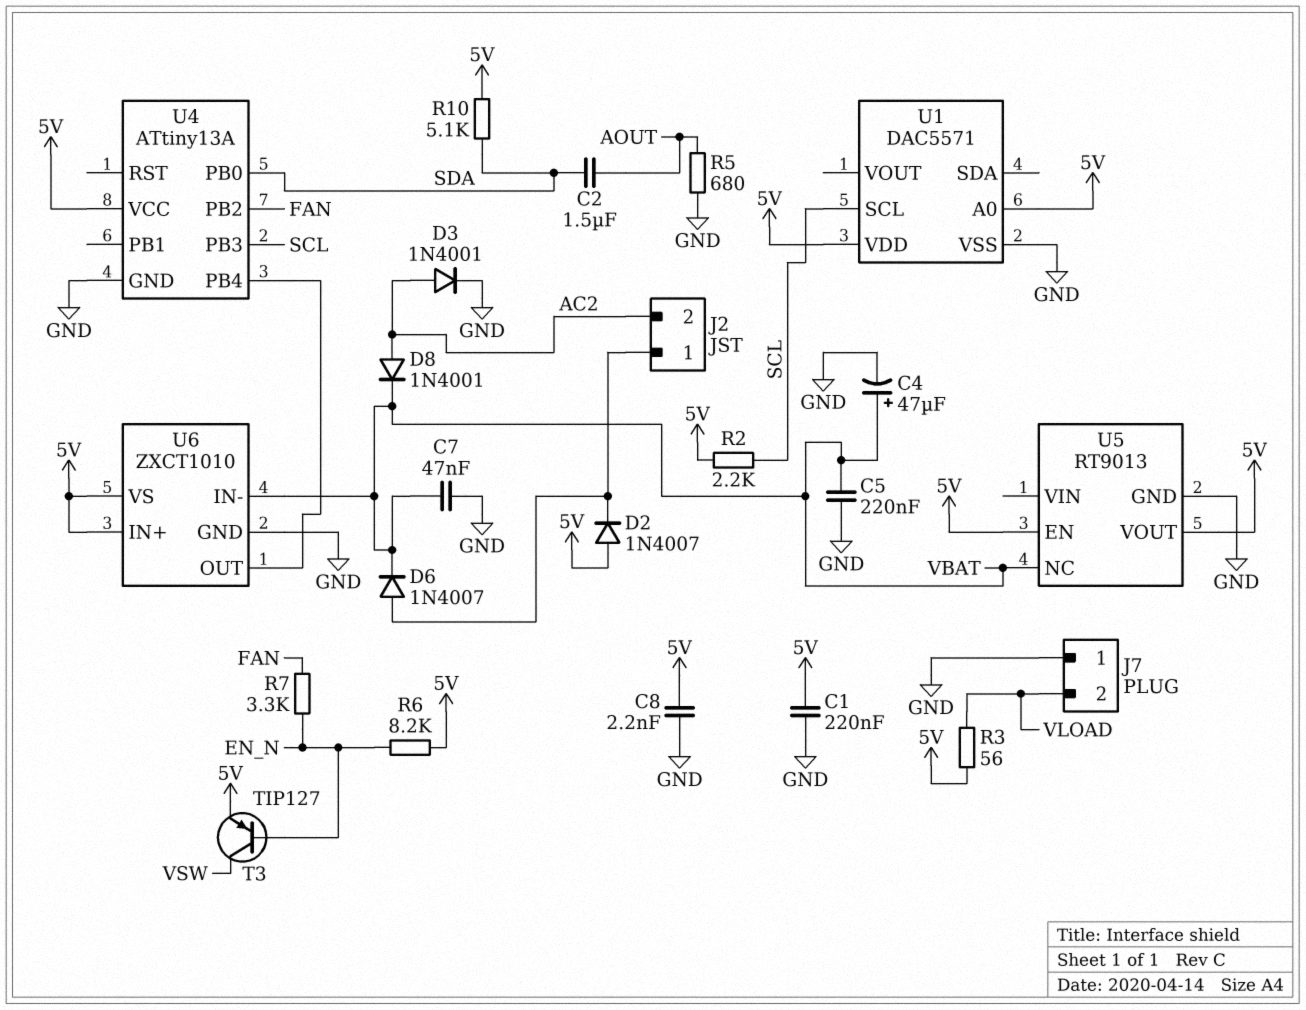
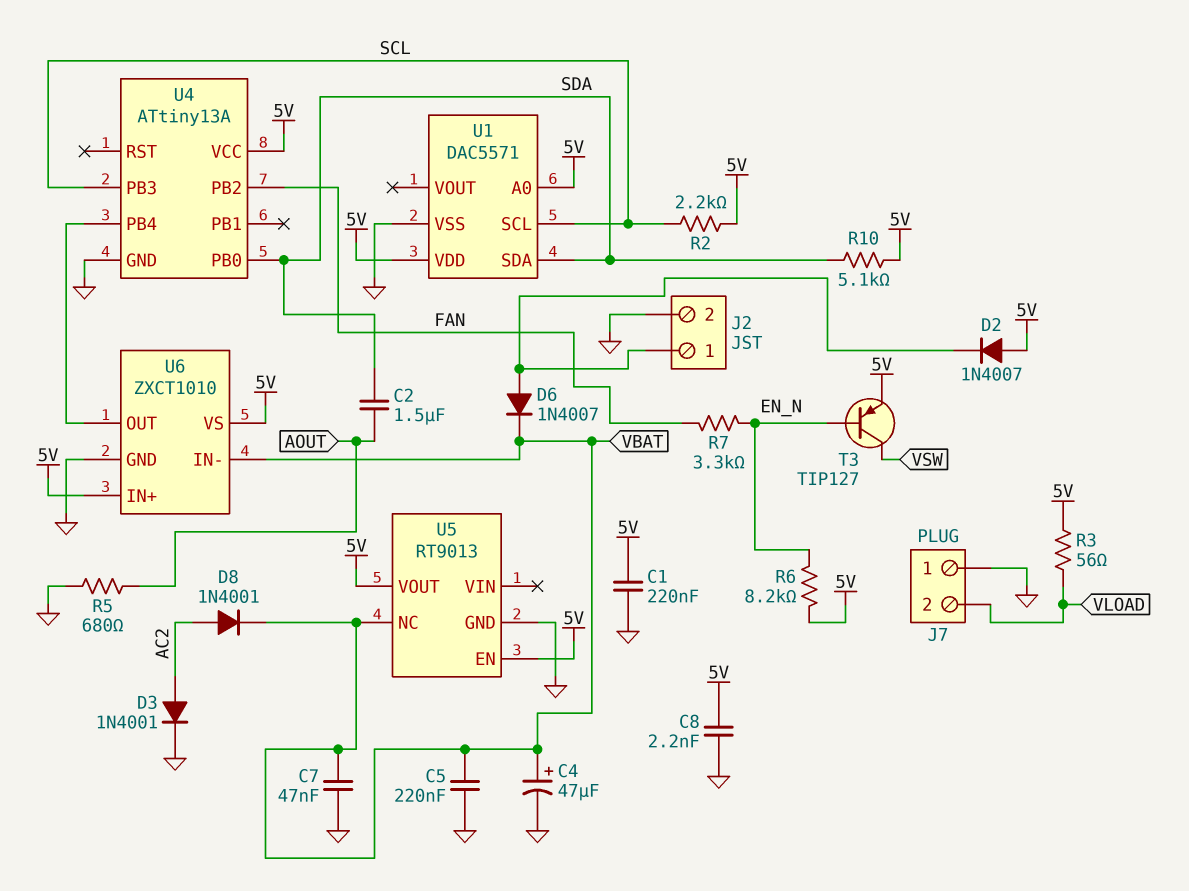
J2 pin 2: AC2 -> GND
U1 pin SDA: none -> SDA

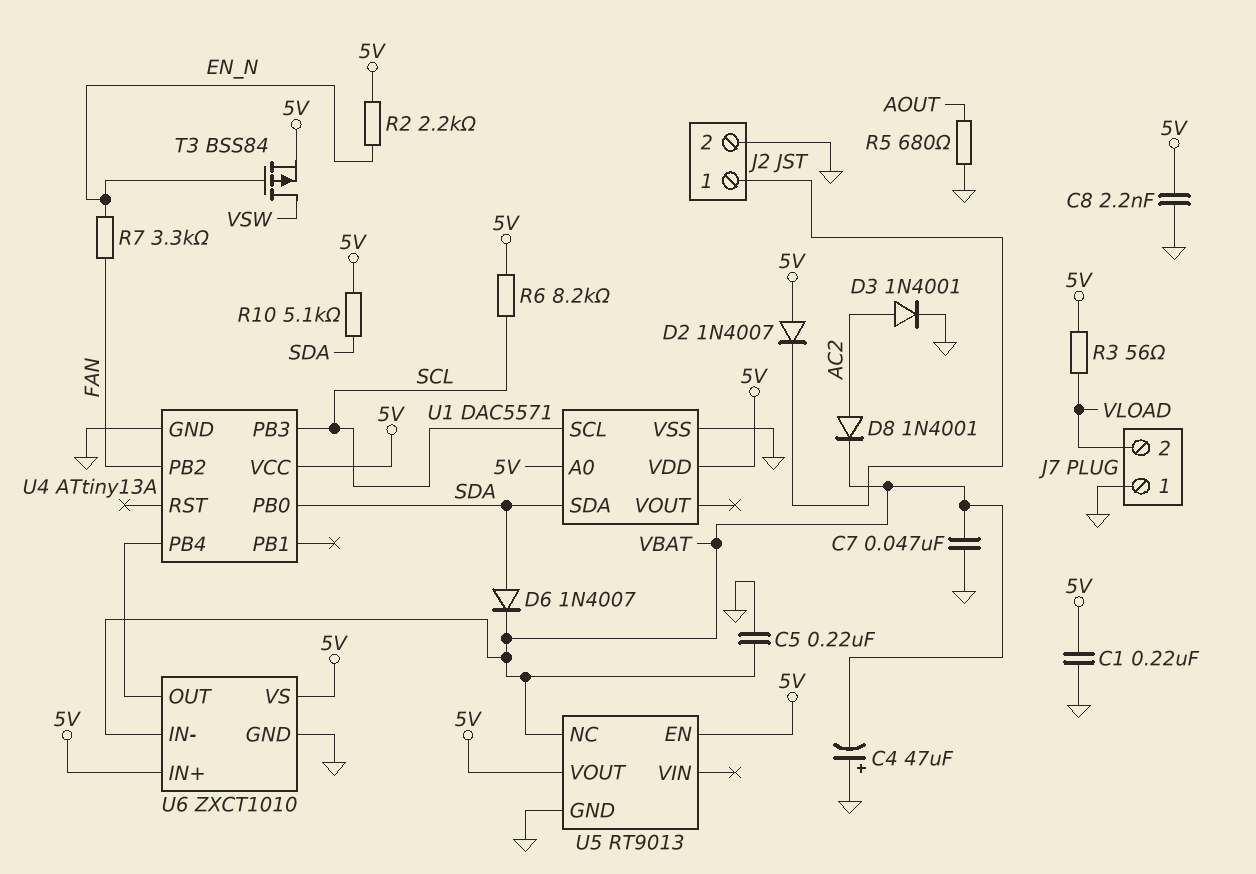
C2: 1.5uF (AOUT, SDA) -> none
C4: 47uF (plus VBAT, minus GND) -> 47uF (plus GND, minus VBAT)
D6: diode 1N4007 (A J2/1, K VBAT) -> diode 1N4007 (A SDA, K VBAT)
R2: 2.2k (5V, SCL) -> 2.2k (5V, EN_N)
R6: 8.2k (5V, EN_N) -> 8.2k (5V, SCL)
T3: PNP TIP127 (B EN_N, C VSW, E 5V) -> PMOS BSS84 (G EN_N, D VSW, S 5V)

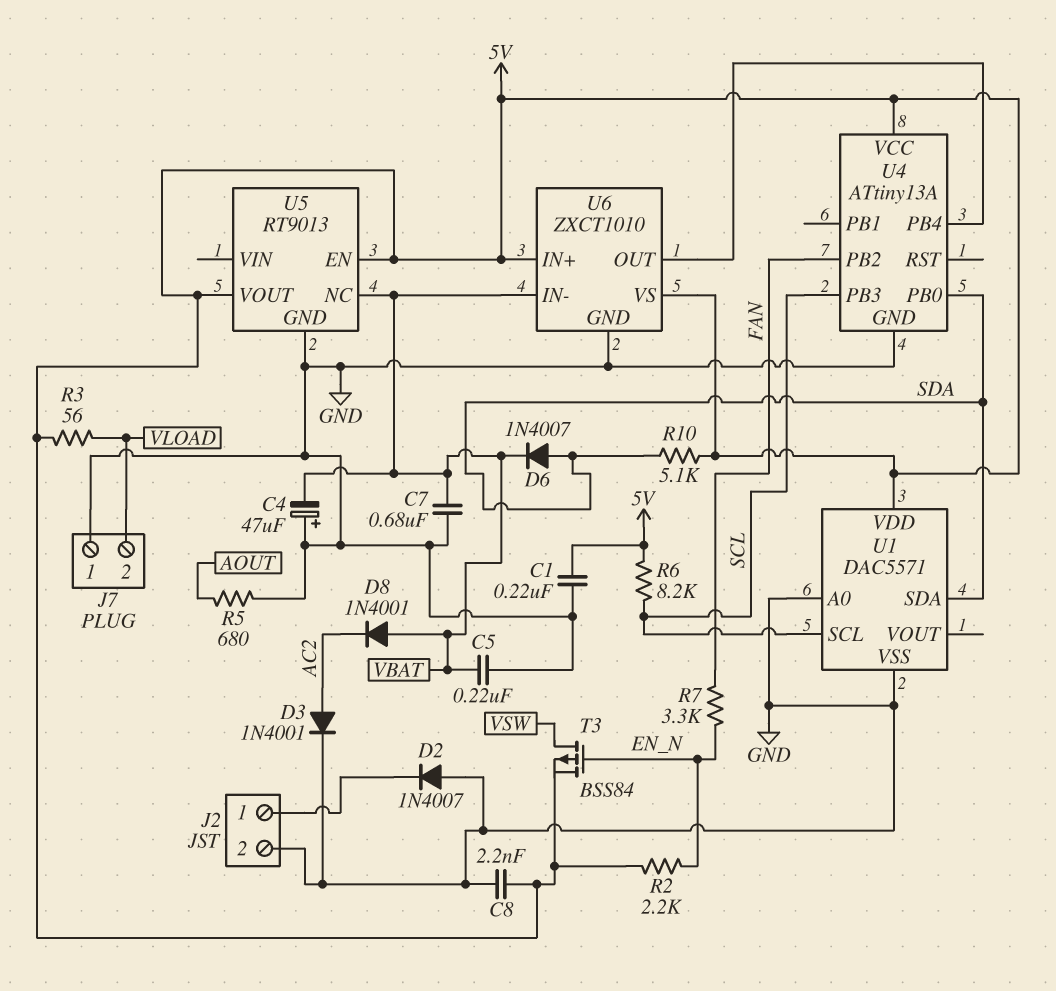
C7: 47nF (GND, VBAT) -> 680nF (GND, VBAT)
D2: diode 1N4007 (A 5V, K J2/1) -> diode 1N4007 (A GND, K J2/1)
D8: diode 1N4001 (A AC2, K VBAT) -> diode 1N4001 (A VBAT, K AC2)
U1 pin A0: 5V -> GND

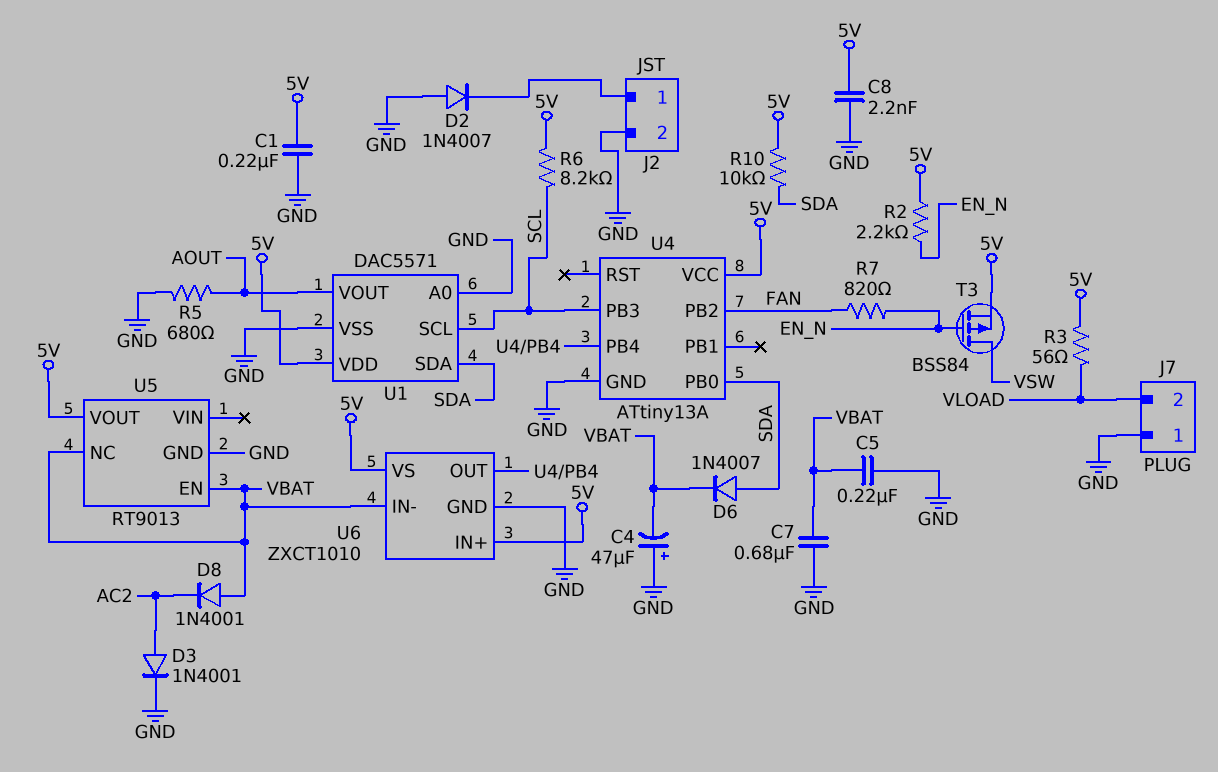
R7: 3.3k (EN_N, FAN) -> 820 (EN_N, FAN)
R10: 5.1k (5V, SDA) -> 10k (5V, SDA)
U1 pin VOUT: none -> AOUT
U5 pin EN: 5V -> VBAT

